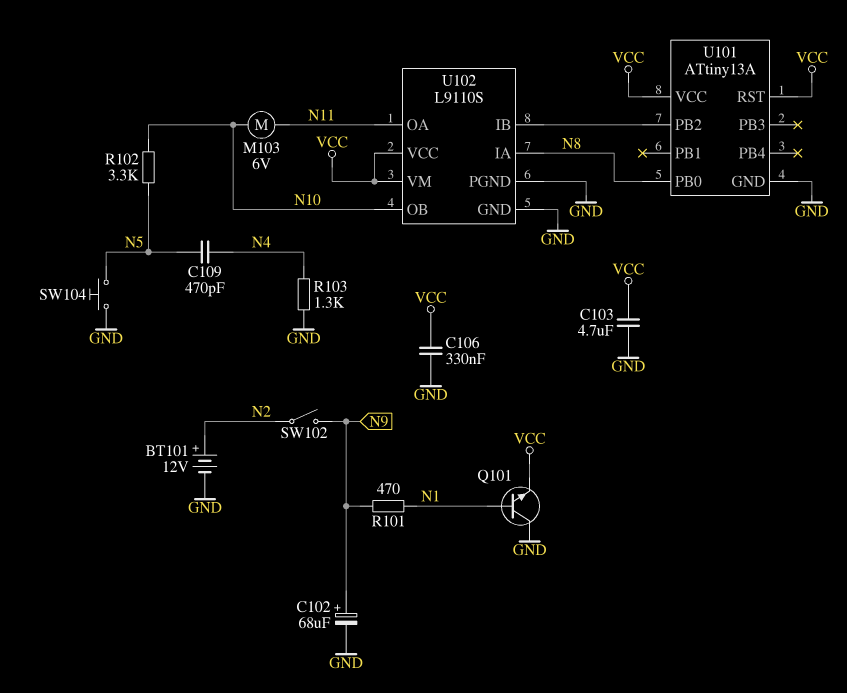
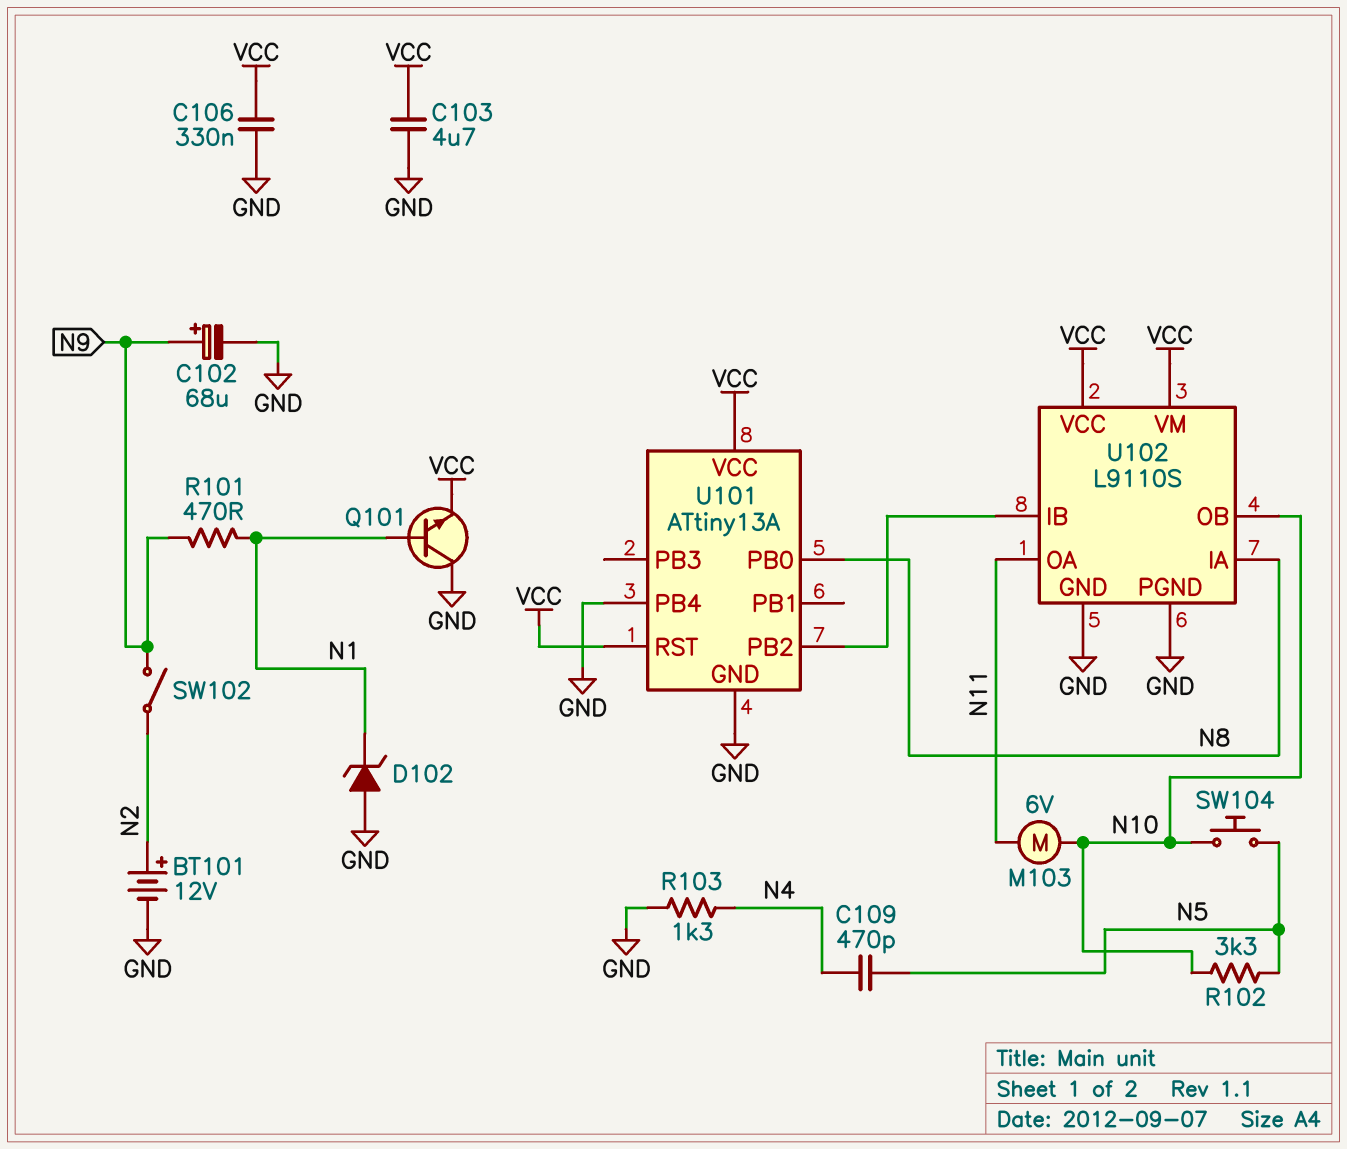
D102: none -> zener (A GND, K N1)
SW104: button (GND, N5) -> button (N5, N10)
U101 pin PB4: none -> GND

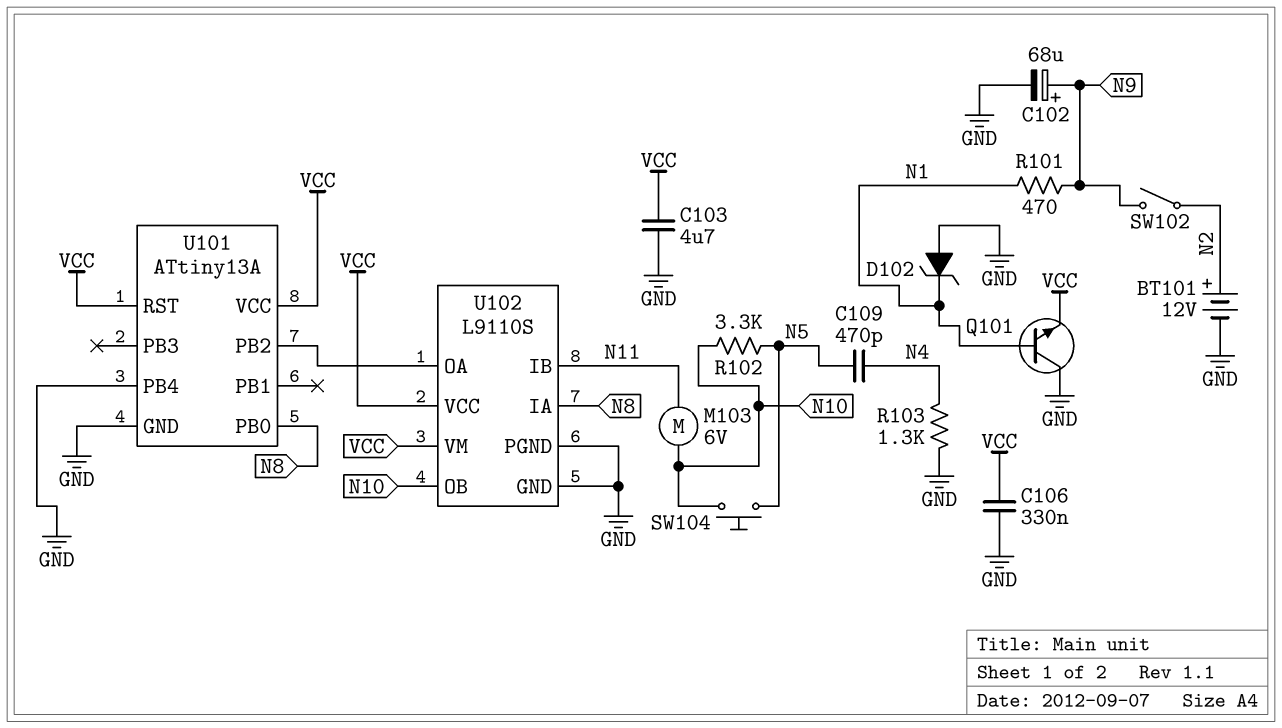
U102 pin IB: U101/PB2 -> N11
U102 pin OA: N11 -> U101/PB2

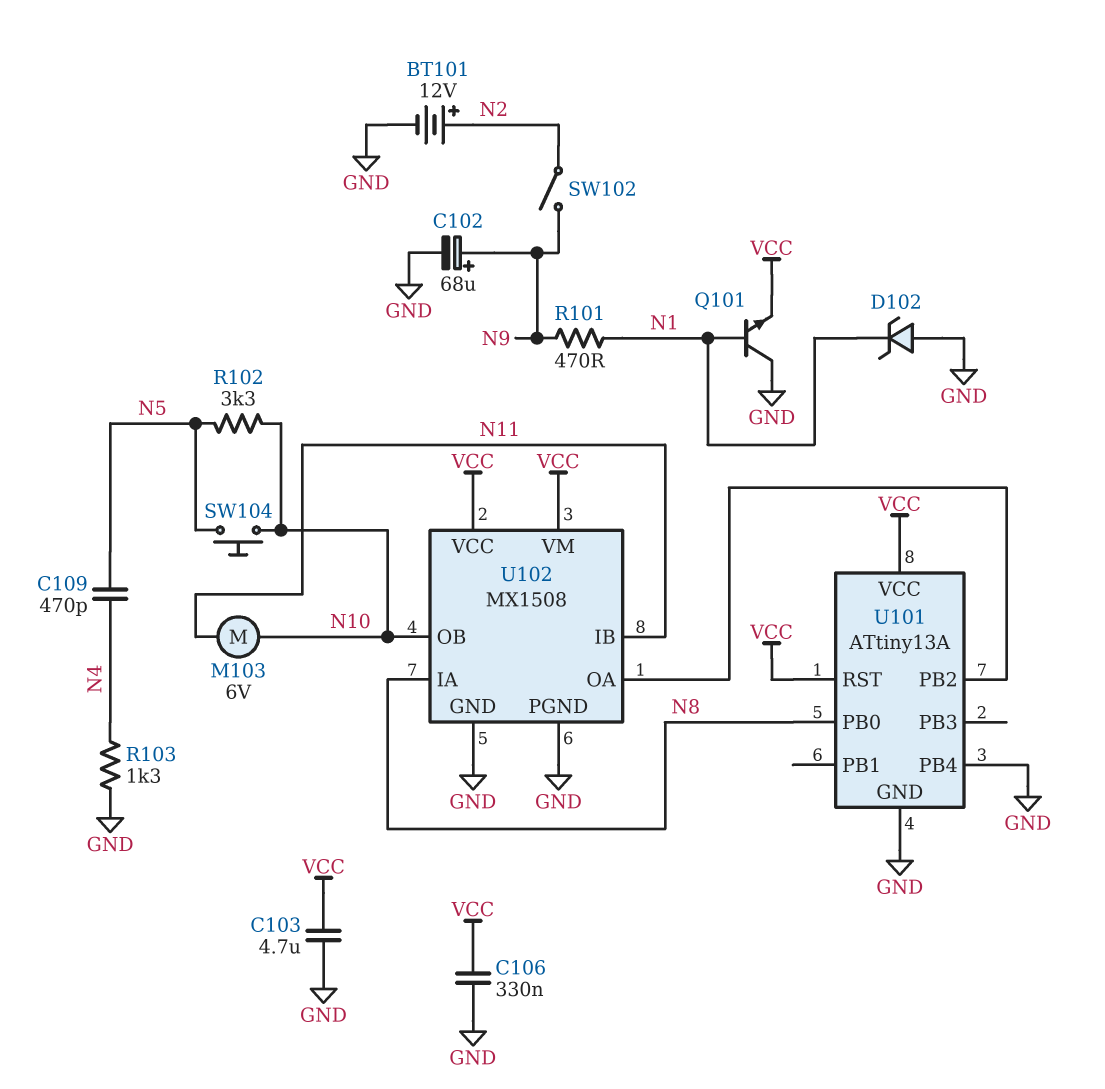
U102: L9110S -> MX1508

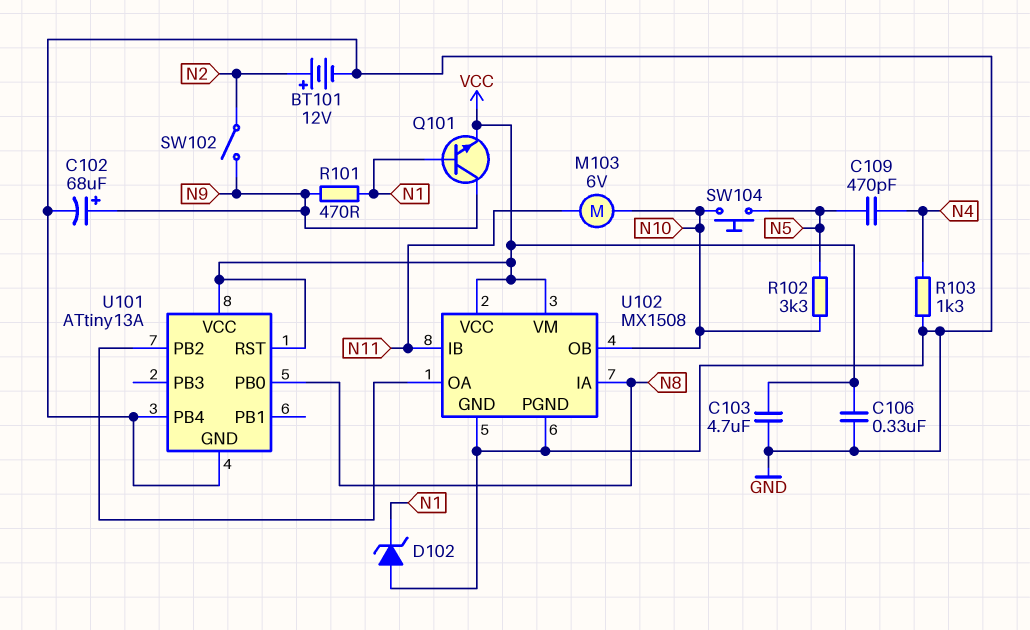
Q101: NPN (B N1, C GND, E VCC) -> NPN (B N1, C N9, E VCC)

